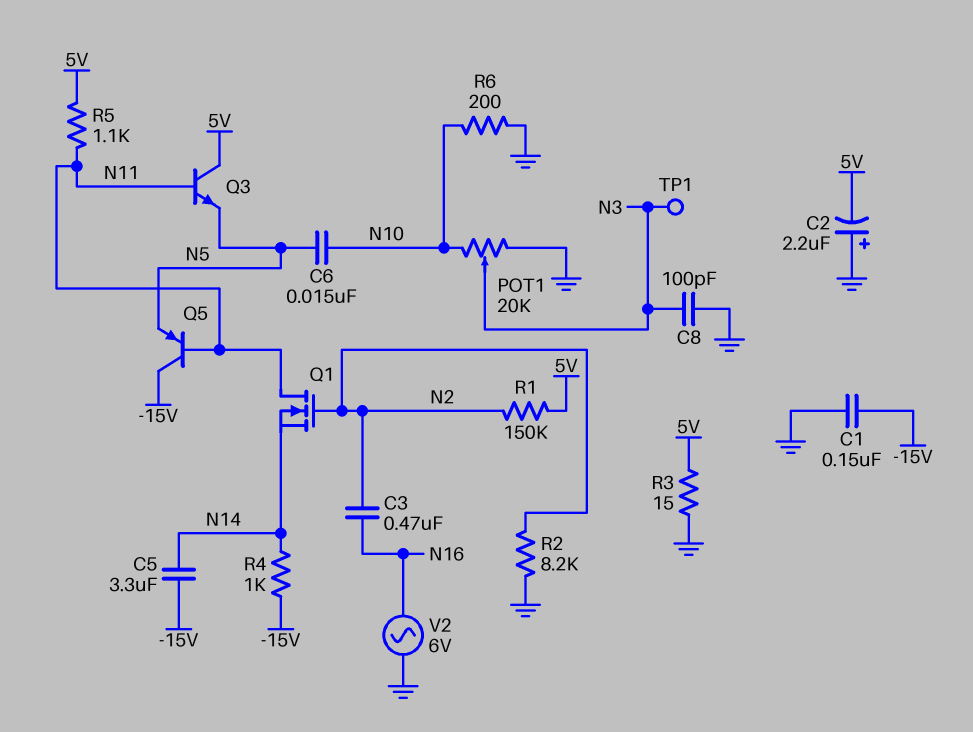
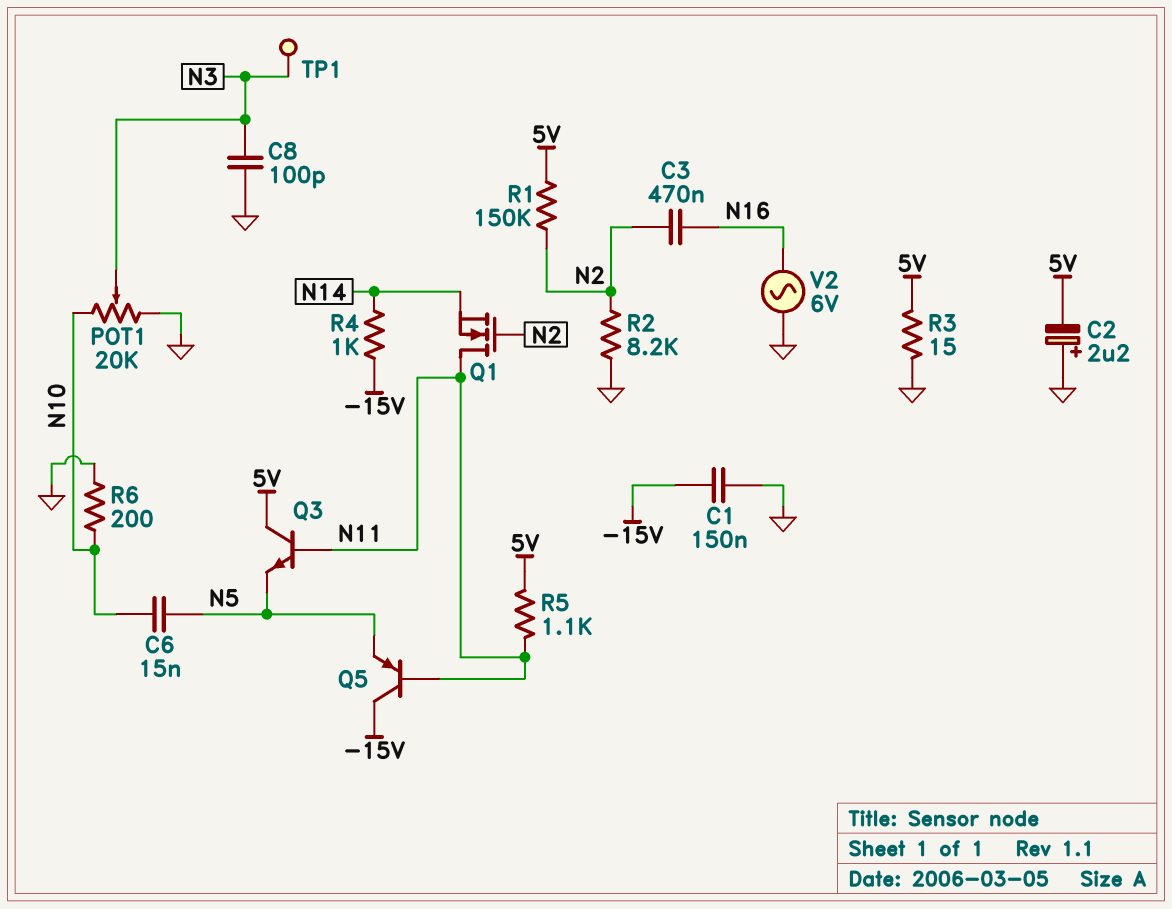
C5: 3.3uF (-15V, N14) -> none

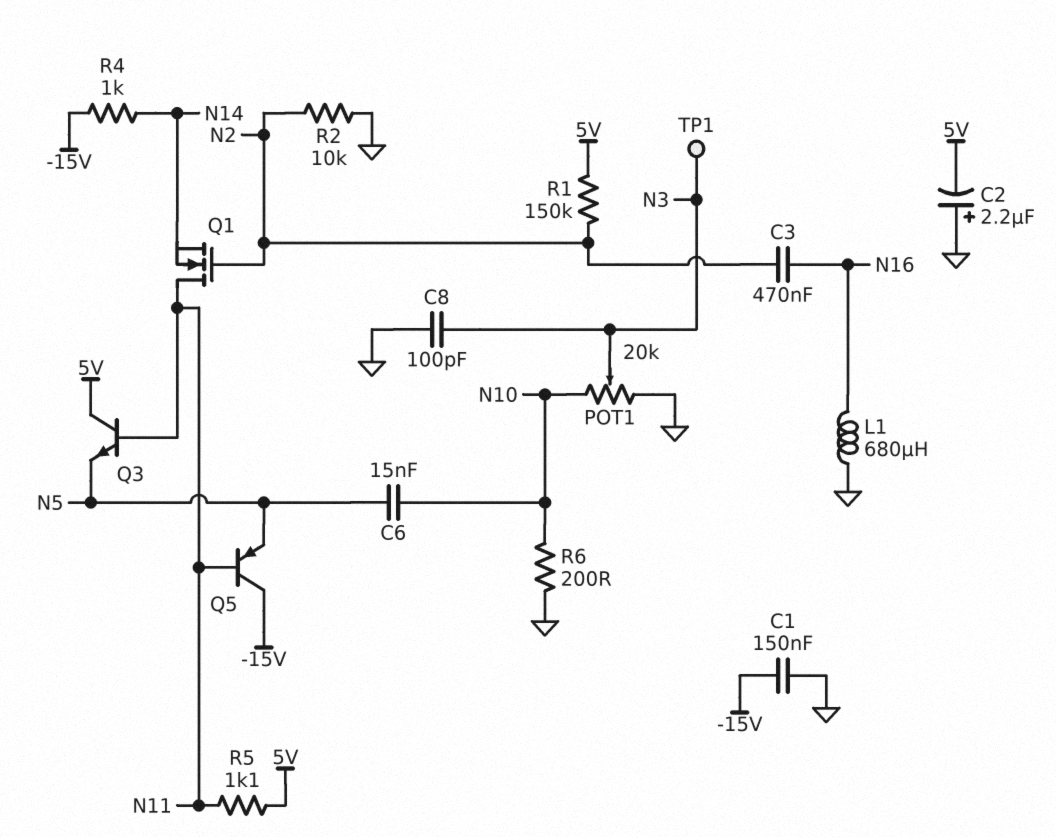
L1: none -> 680uH (GND, N16)
R2: 8.2k (GND, N2) -> 10k (GND, N2)
R3: 15 (5V, GND) -> none
V2: AC 6V (GND, N16) -> none

